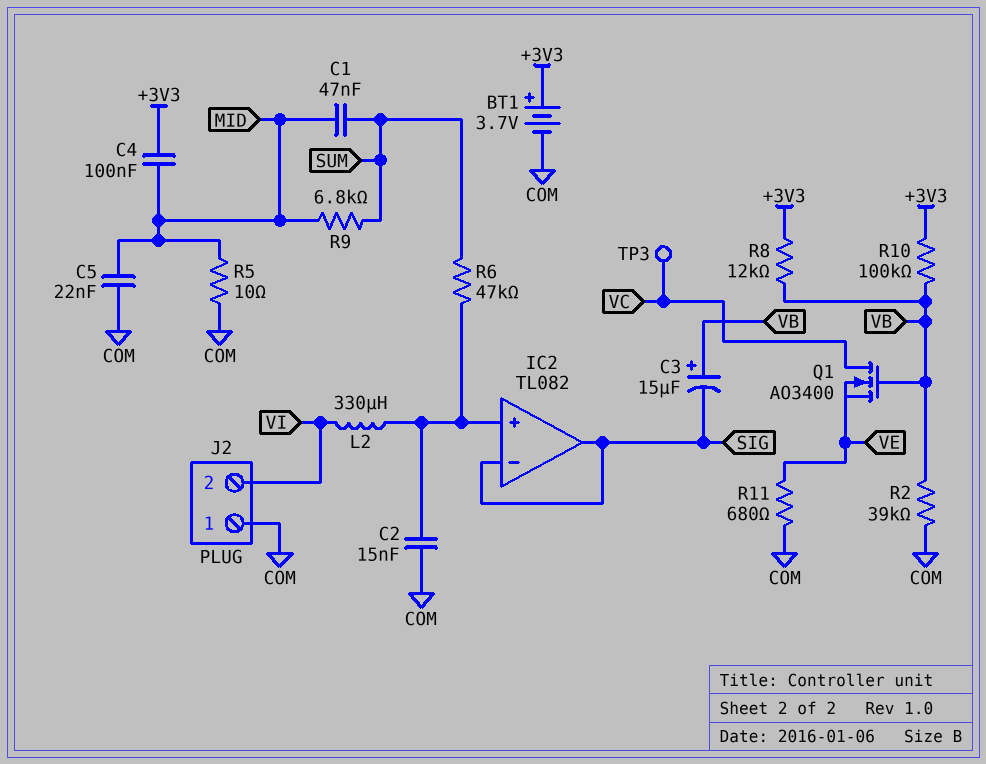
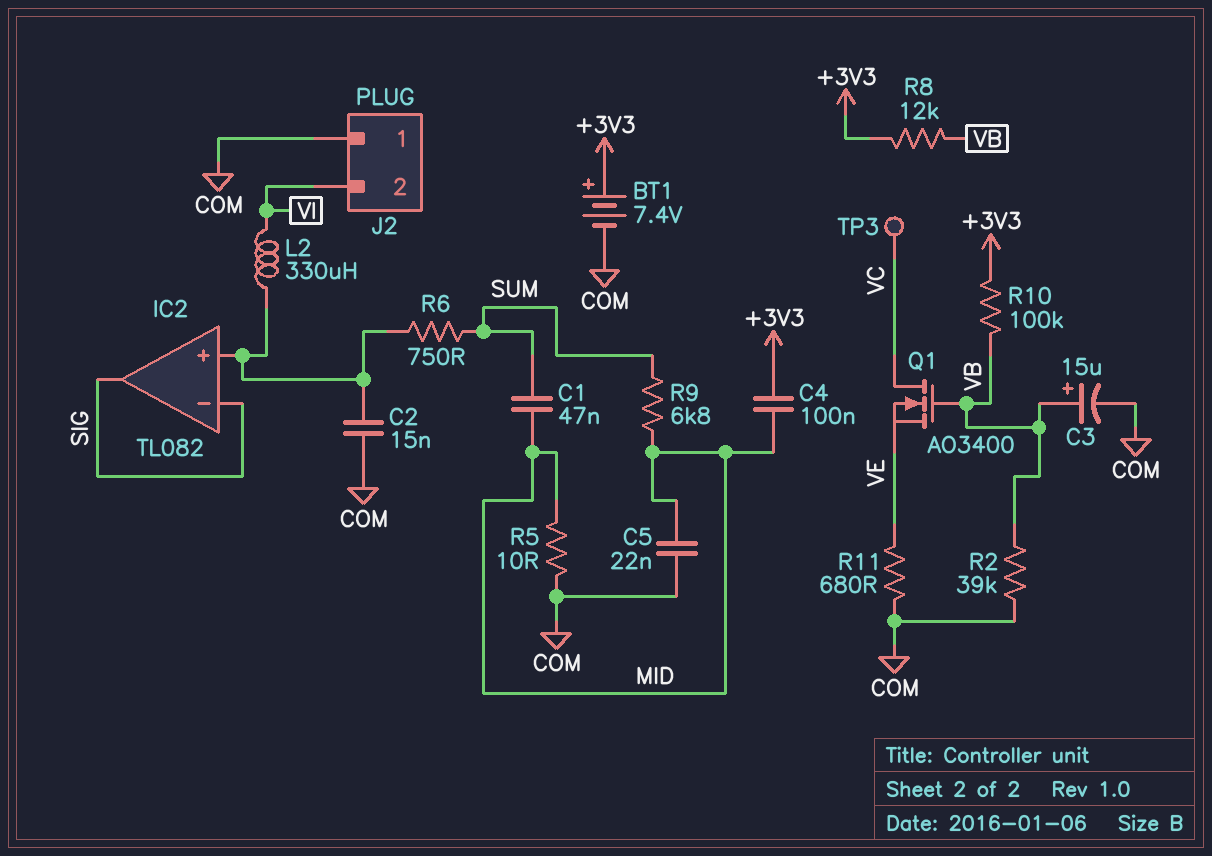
BT1: 3.7V (plus +3V3, minus COM) -> 7.4V (plus +3V3, minus COM)
C3: 15uF (plus VB, minus SIG) -> 15uF (plus VB, minus COM)
R6: 47k (IC2/in+, SUM) -> 750 (IC2/in+, SUM)

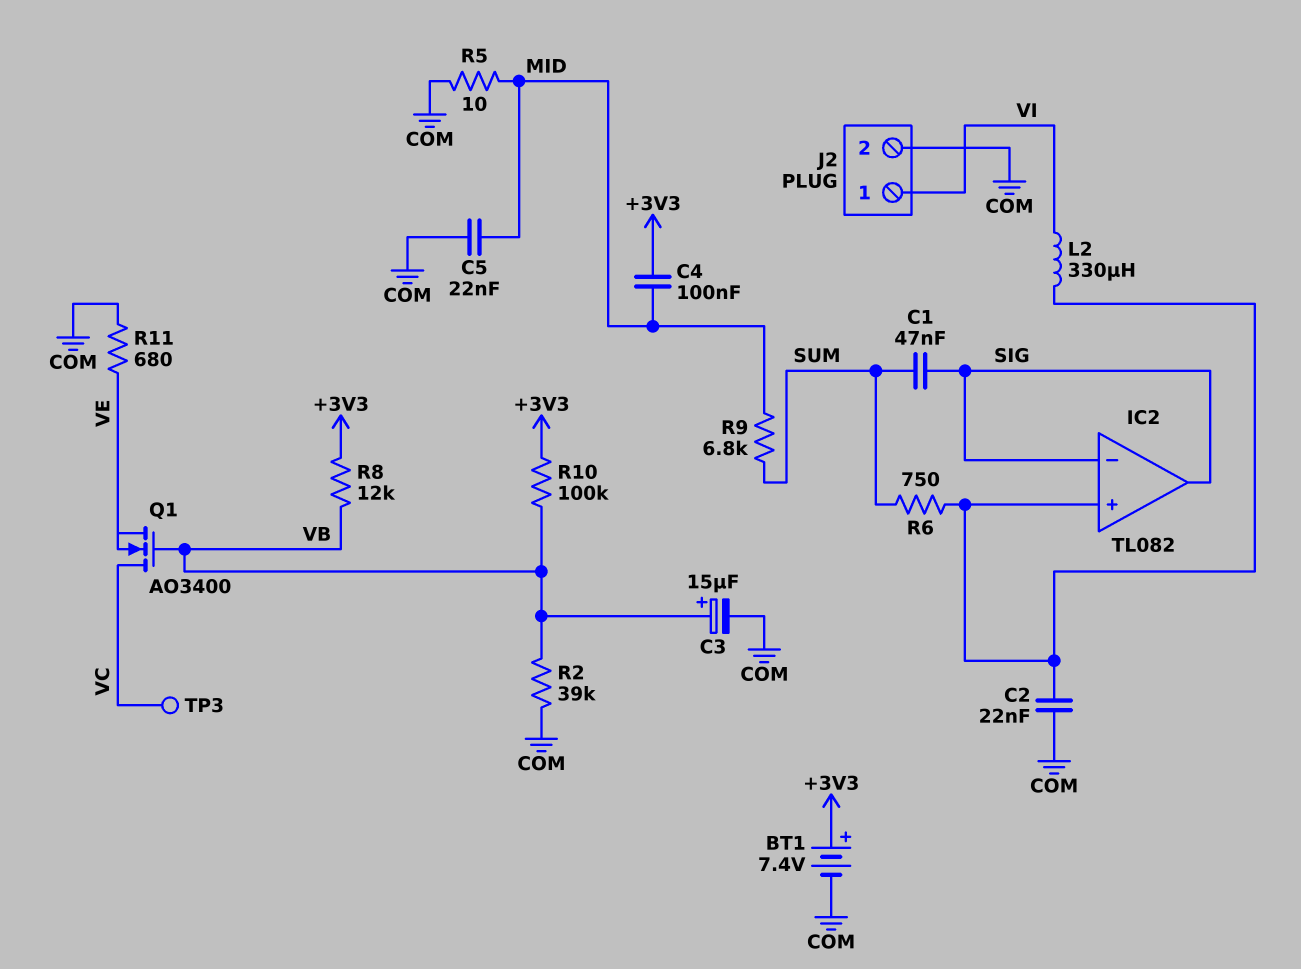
C1: 47nF (MID, SUM) -> 47nF (SIG, SUM)
C2: 15nF (COM, IC2/in+) -> 22nF (COM, IC2/in+)
J2 pin 1: COM -> VI
J2 pin 2: VI -> COM

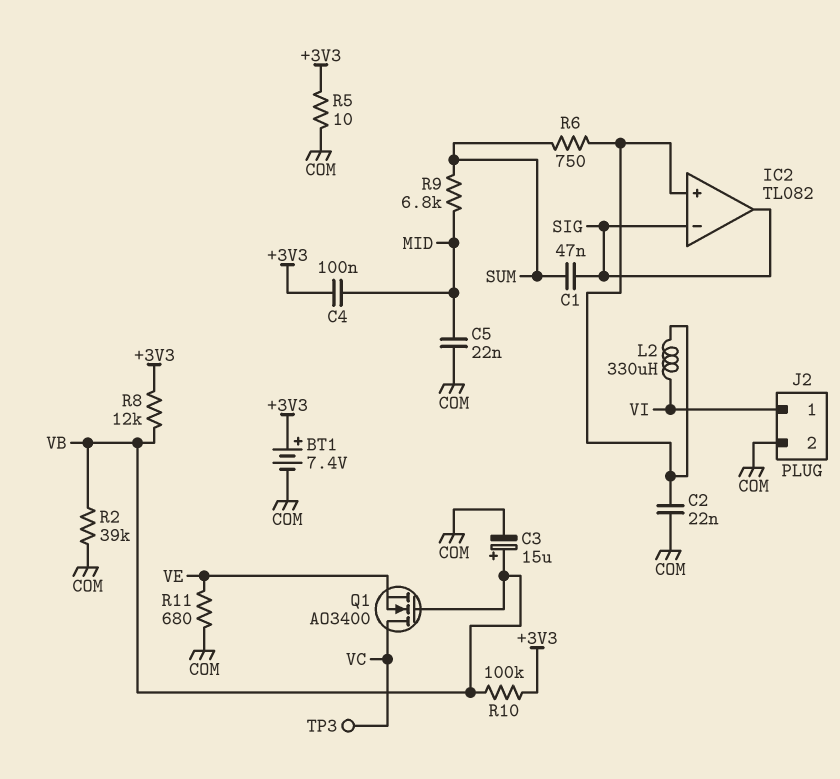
R5: 10 (COM, MID) -> 10 (+3V3, COM)

